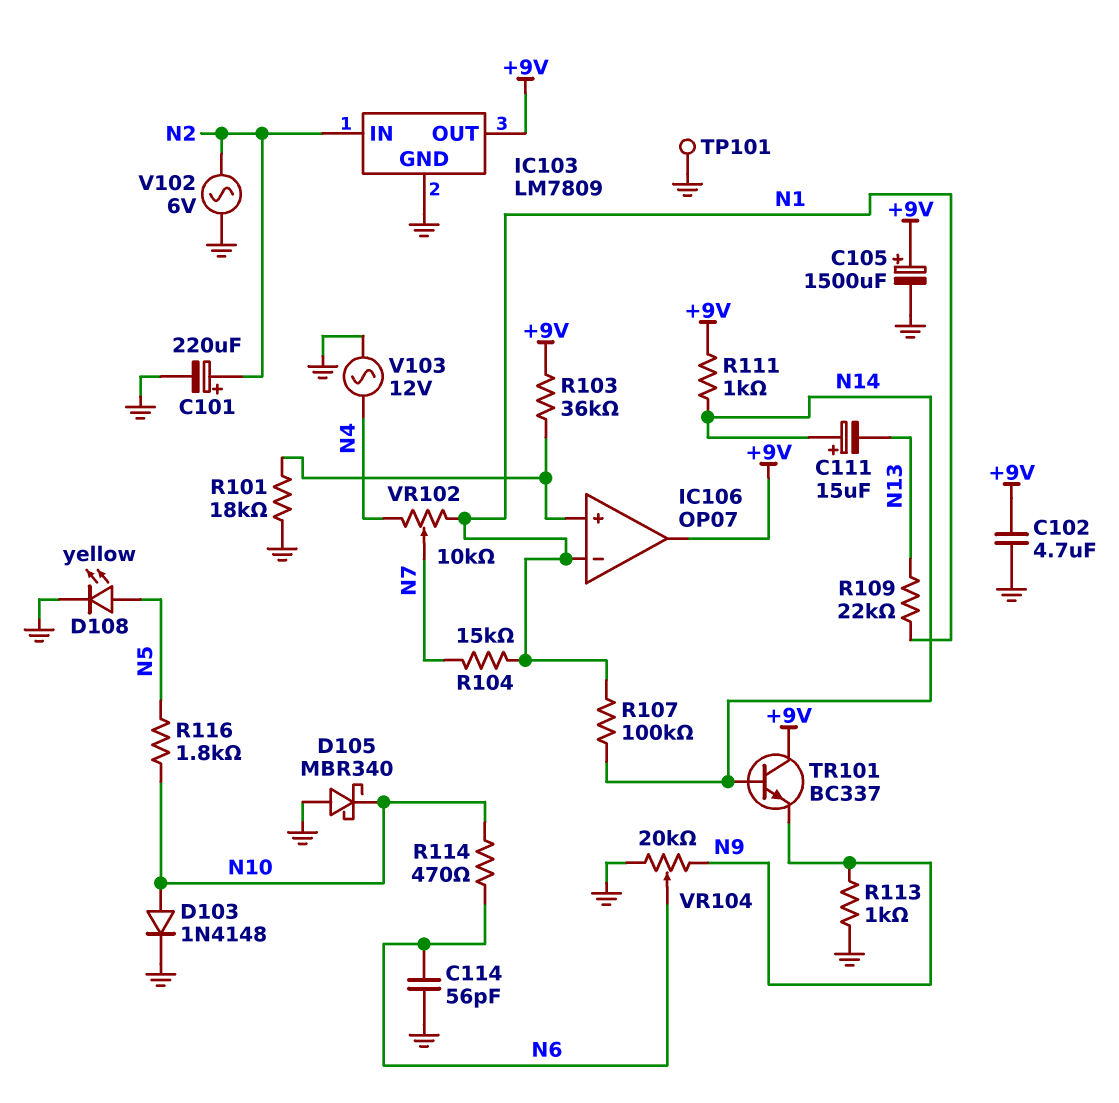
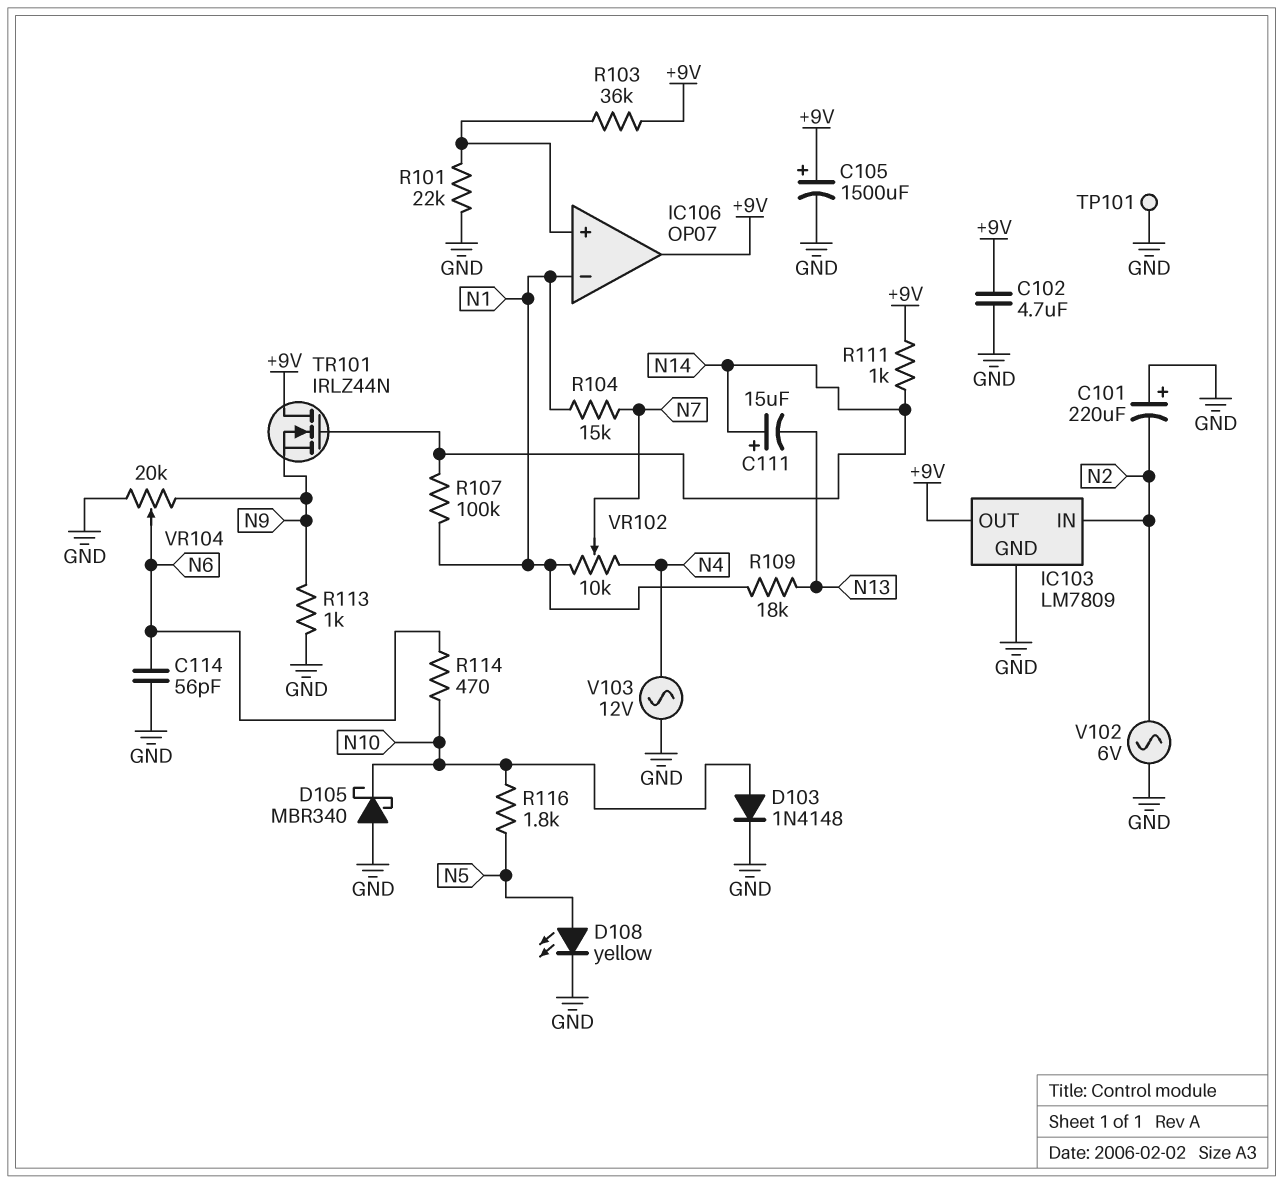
C101: 220uF (plus N2, minus GND) -> 220uF (plus GND, minus N2)
R101: 18k (GND, IC106/in+) -> 22k (GND, IC106/in+)
R109: 22k (N1, N13) -> 18k (N1, N13)
TR101: NPN BC337 (B N14, C +9V, E N9) -> NMOS IRLZ44N (G N14, D +9V, S N9)

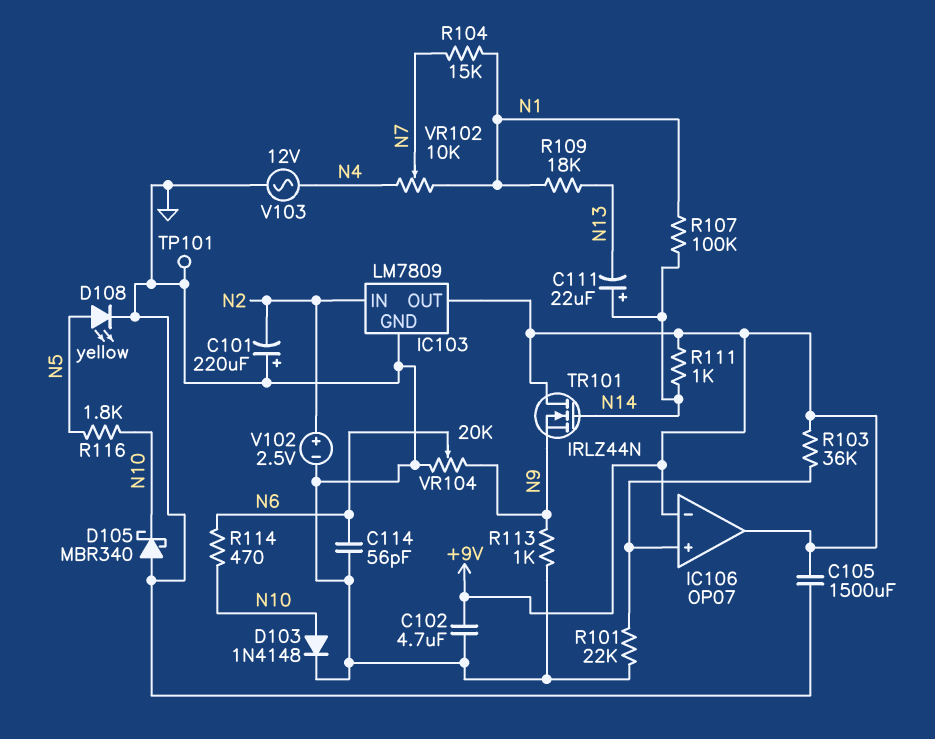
C105: 1500uF (plus +9V, minus GND) -> 1500uF (+9V, GND)
C111: 15uF (plus N14, minus N13) -> 22uF (plus N14, minus N13)
IC106 pin in-: N1 -> +9V
V102: AC 6V (GND, N2) -> 2.5V (plus N2, minus GND)

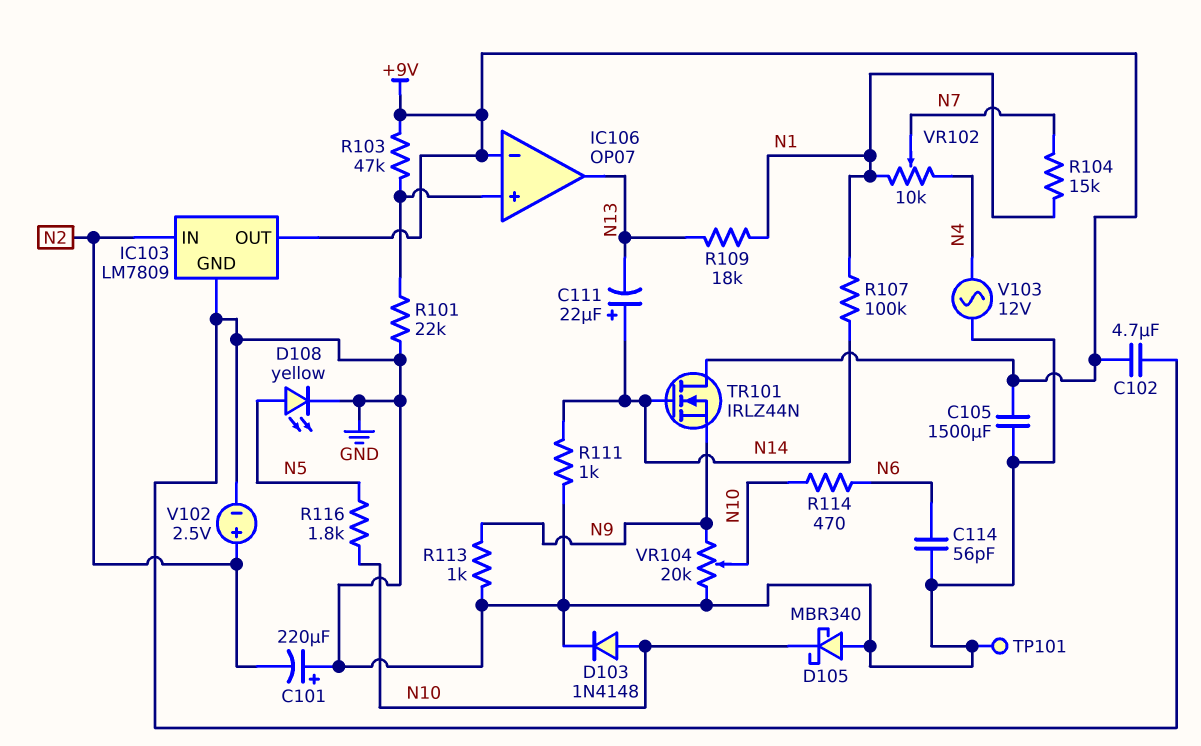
IC106 pin out: +9V -> N13
R103: 36k (+9V, IC106/in+) -> 47k (+9V, IC106/in+)
R111: 1k (+9V, N14) -> 1k (GND, N14)
VR104: 20k (GND, N9, wiper N6) -> 20k (GND, N9, wiper N10)

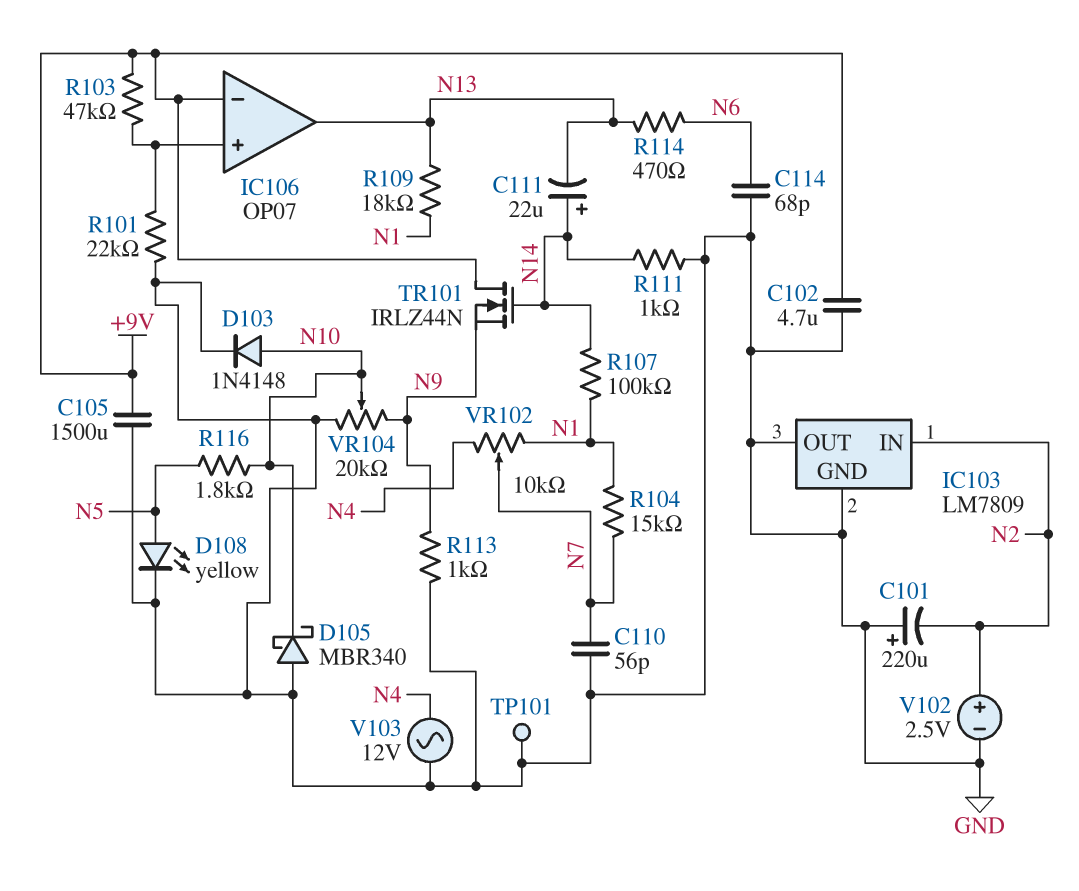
C110: none -> 56pF (GND, N7)
C114: 56pF (GND, N6) -> 68pF (GND, N6)
IC103 pin OUT: +9V -> GND
R114: 470 (N6, N10) -> 470 (N6, N13)

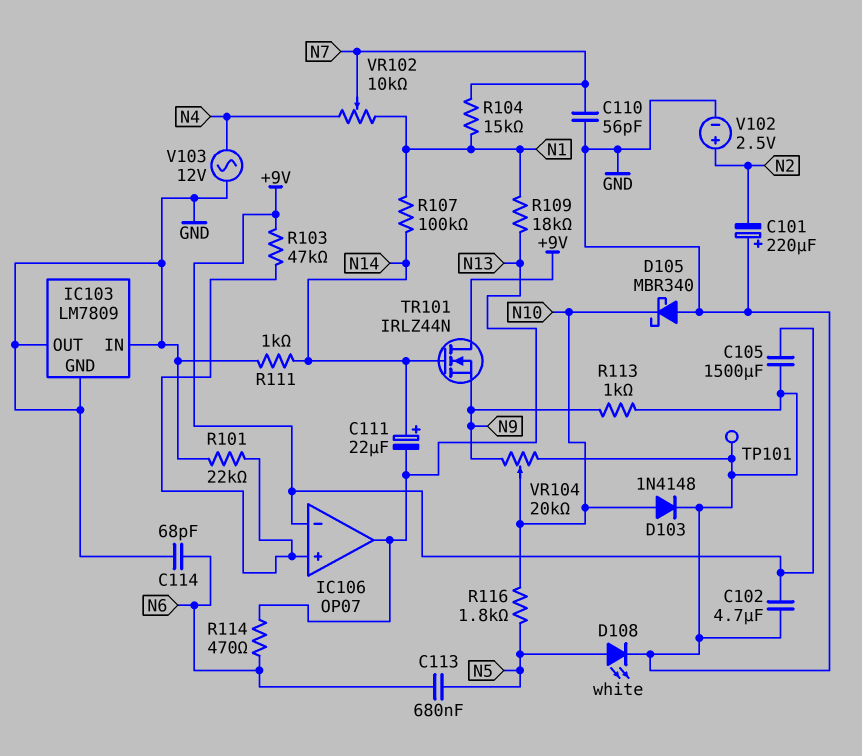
C113: none -> 680nF (N5, N6)
D108: LED yellow (A N5, K GND) -> LED white (A N5, K GND)
IC103 pin IN: N2 -> GND

